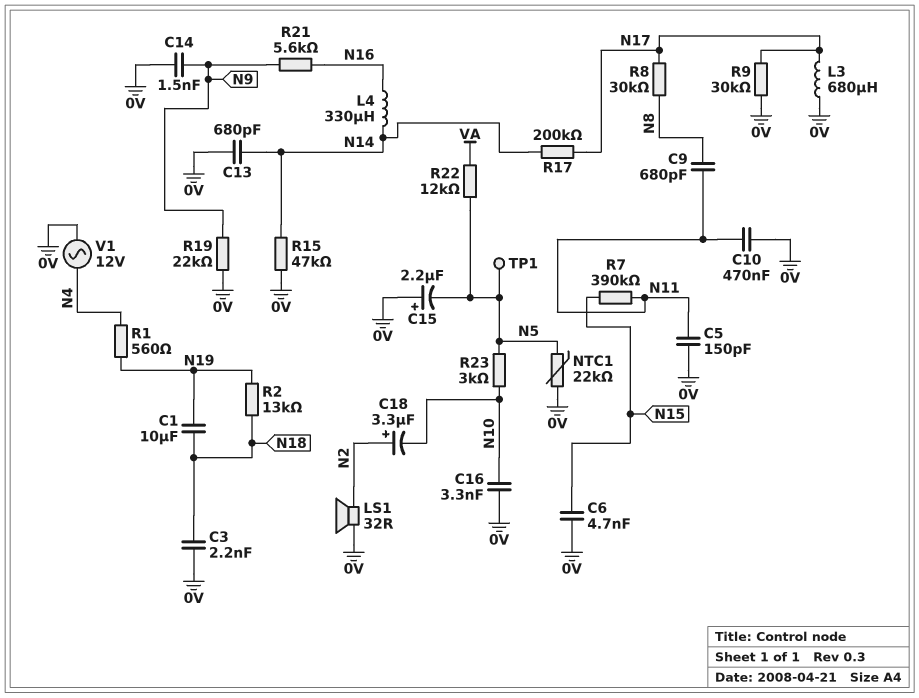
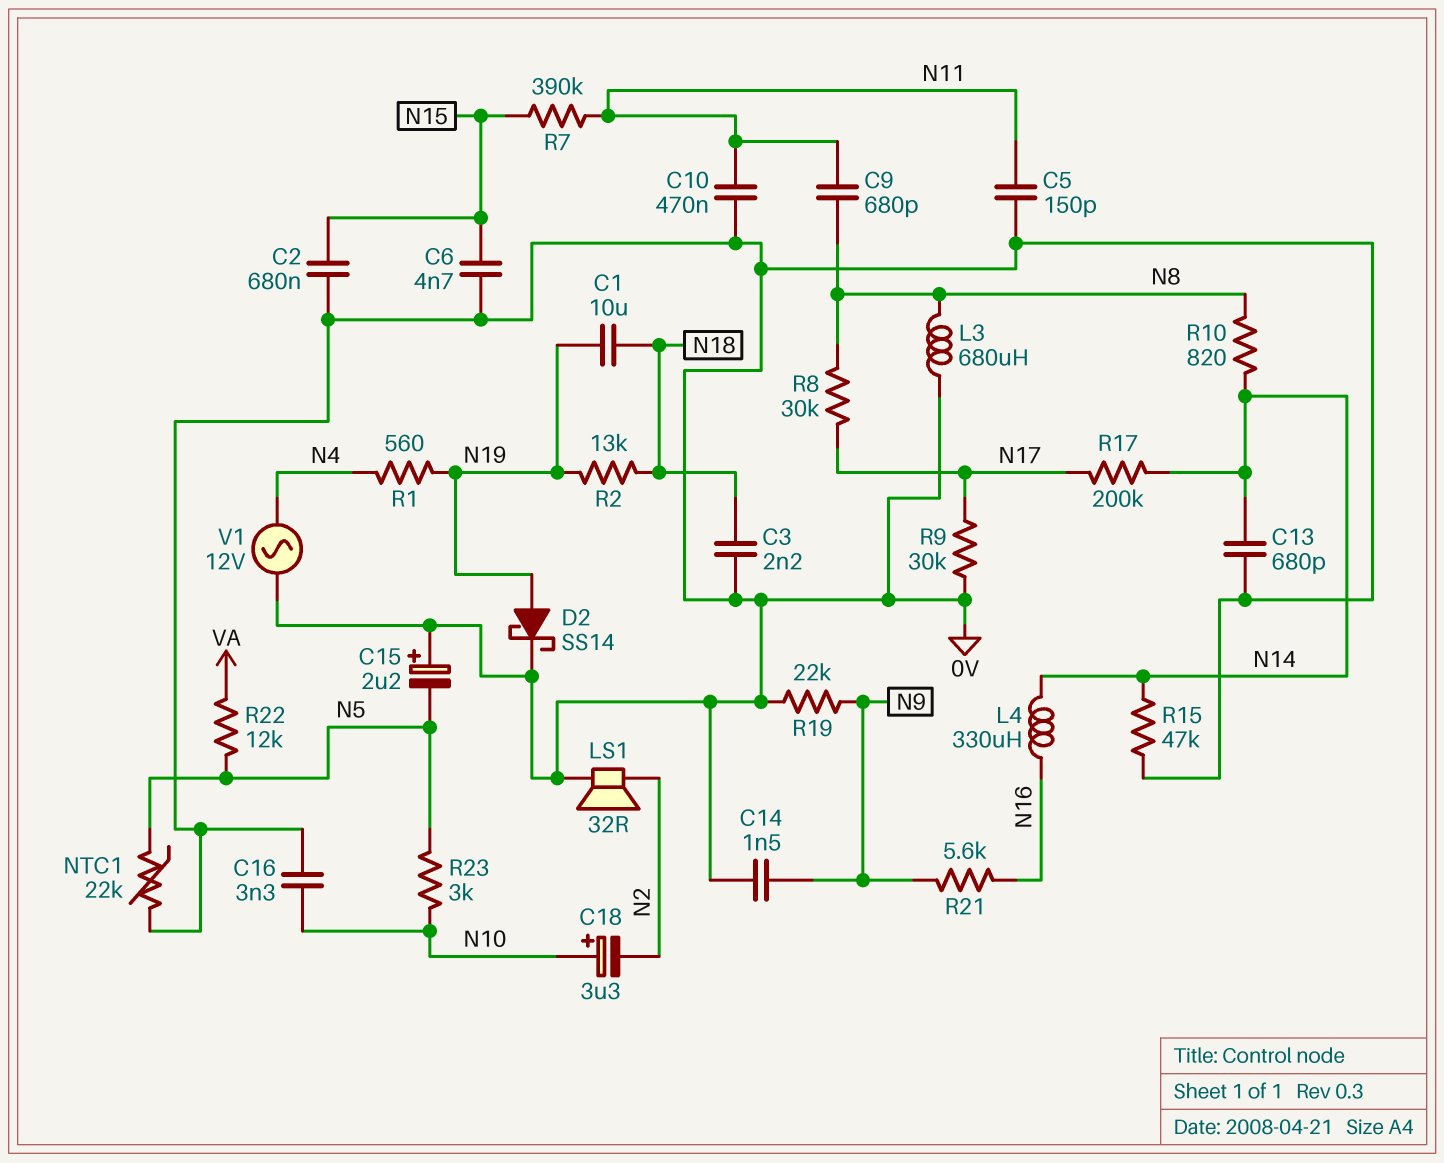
C2: none -> 680nF (0V, N15)
C18: 3.3uF (plus N2, minus N10) -> 3.3uF (plus N10, minus N2)
D2: none -> schottky SS14 (A N19, K 0V)
L3: 680uH (0V, N17) -> 680uH (0V, N8)
R10: none -> 820 (N8, N14)
TP1: test point (N5) -> none

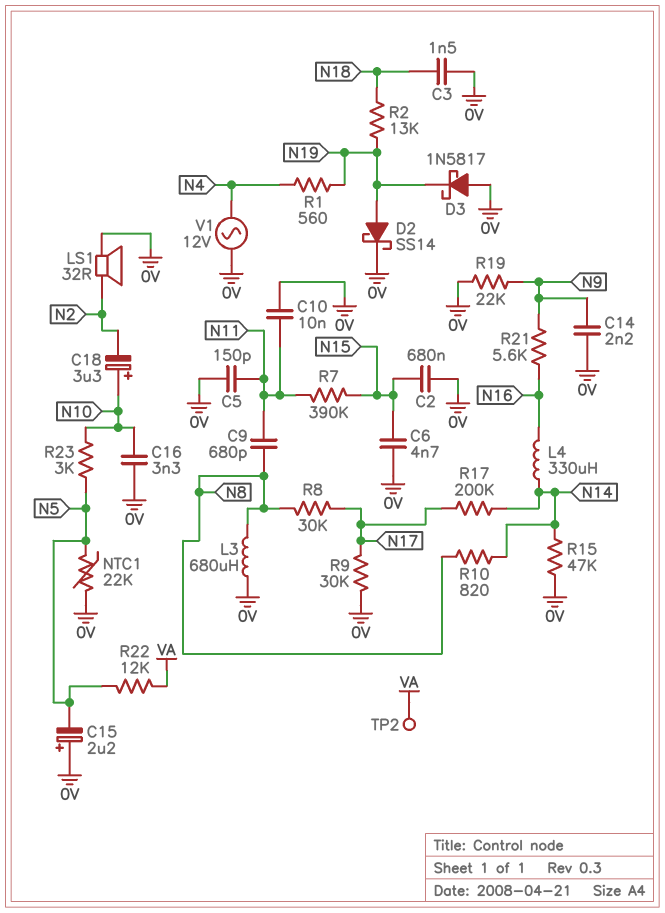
C1: 10uF (N18, N19) -> none
C3: 2.2nF (0V, N18) -> 1.5nF (0V, N18)
C10: 470nF (0V, N11) -> 10nF (0V, N11)
C13: 680pF (0V, N14) -> none
C14: 1.5nF (0V, N9) -> 2.2nF (0V, N9)
D3: none -> schottky 1N5817 (A 0V, K N19)
TP2: none -> test point (VA)

